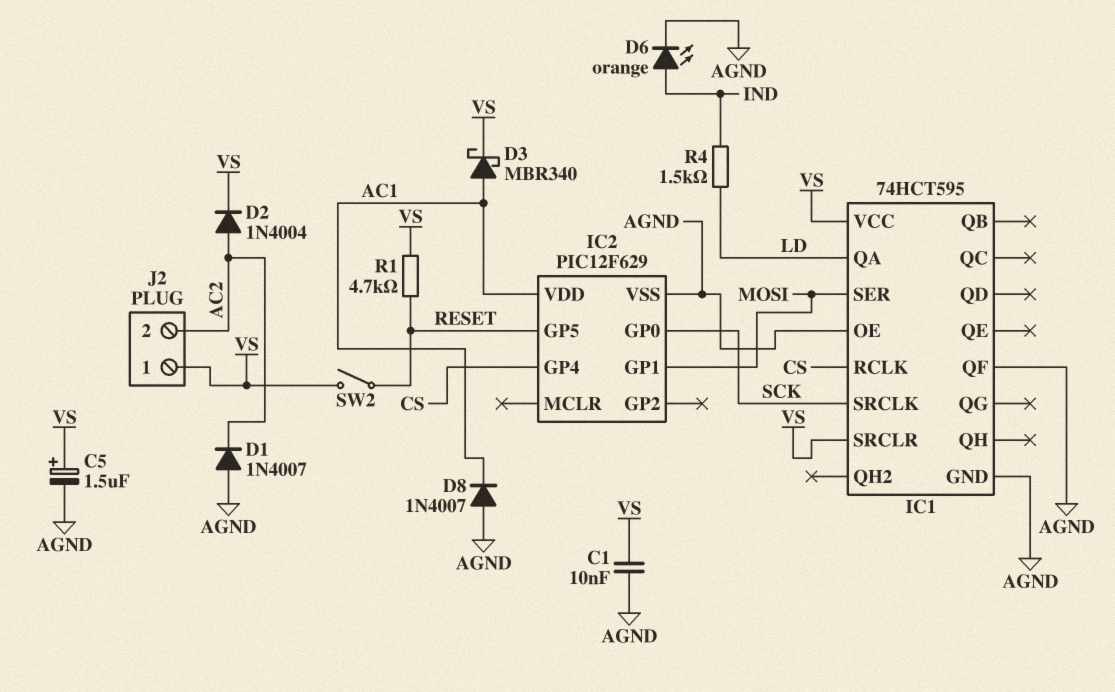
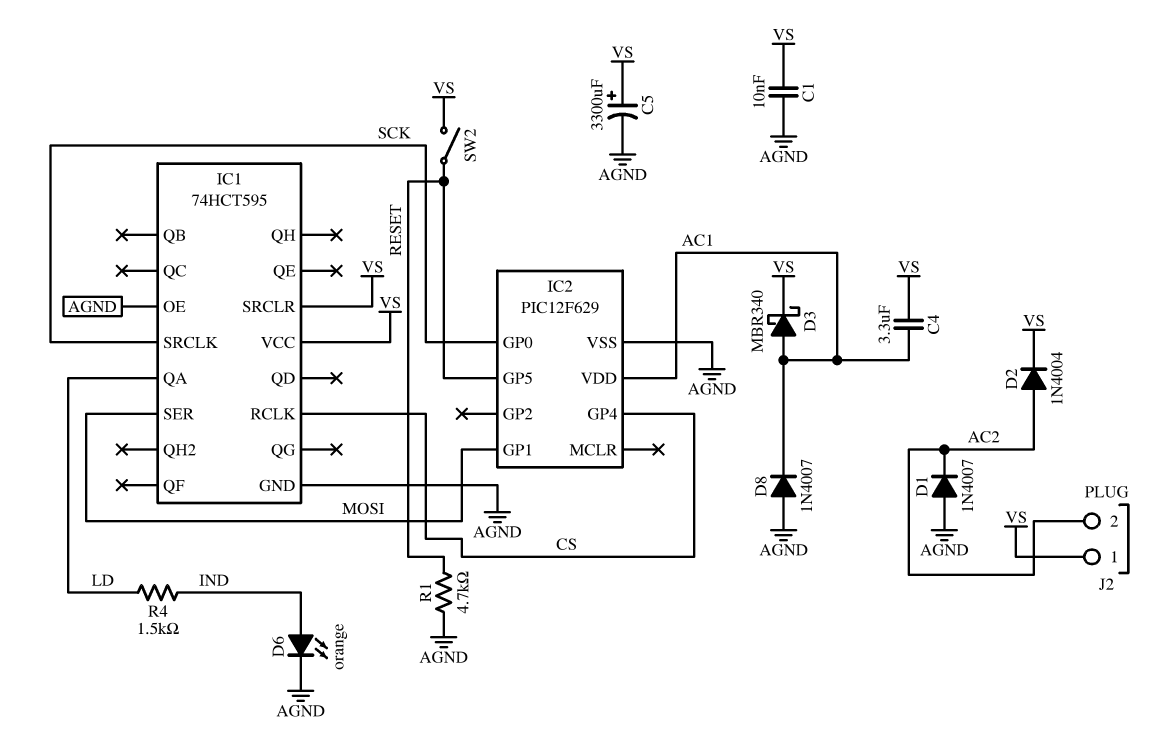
C4: none -> 3.3uF (AC1, VS)
C5: 1.5uF (plus VS, minus AGND) -> 3300uF (plus VS, minus AGND)
IC1 pin QF: AGND -> none
R1: 4.7k (RESET, VS) -> 4.7k (AGND, RESET)

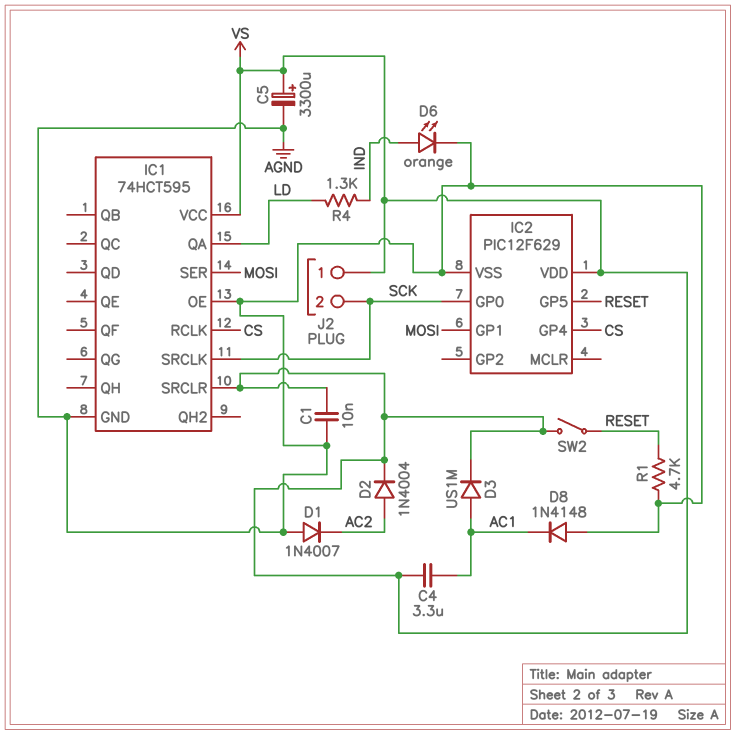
D3: schottky MBR340 (A AC1, K VS) -> diode US1M (A AC1, K VS)
D8: diode 1N4007 (A AGND, K AC1) -> diode 1N4148 (A AGND, K AC1)
IC2 pin VDD: AC1 -> VS
J2 pin 2: AC2 -> SCK
R4: 1.5k (IND, LD) -> 1.3k (IND, LD)

